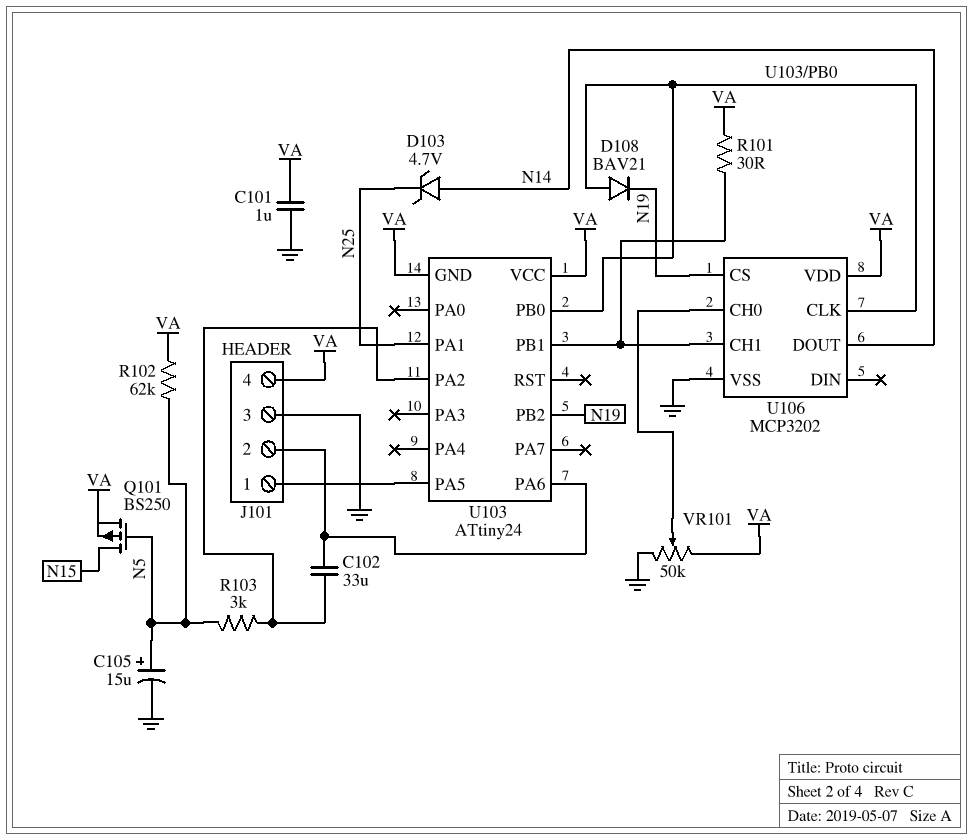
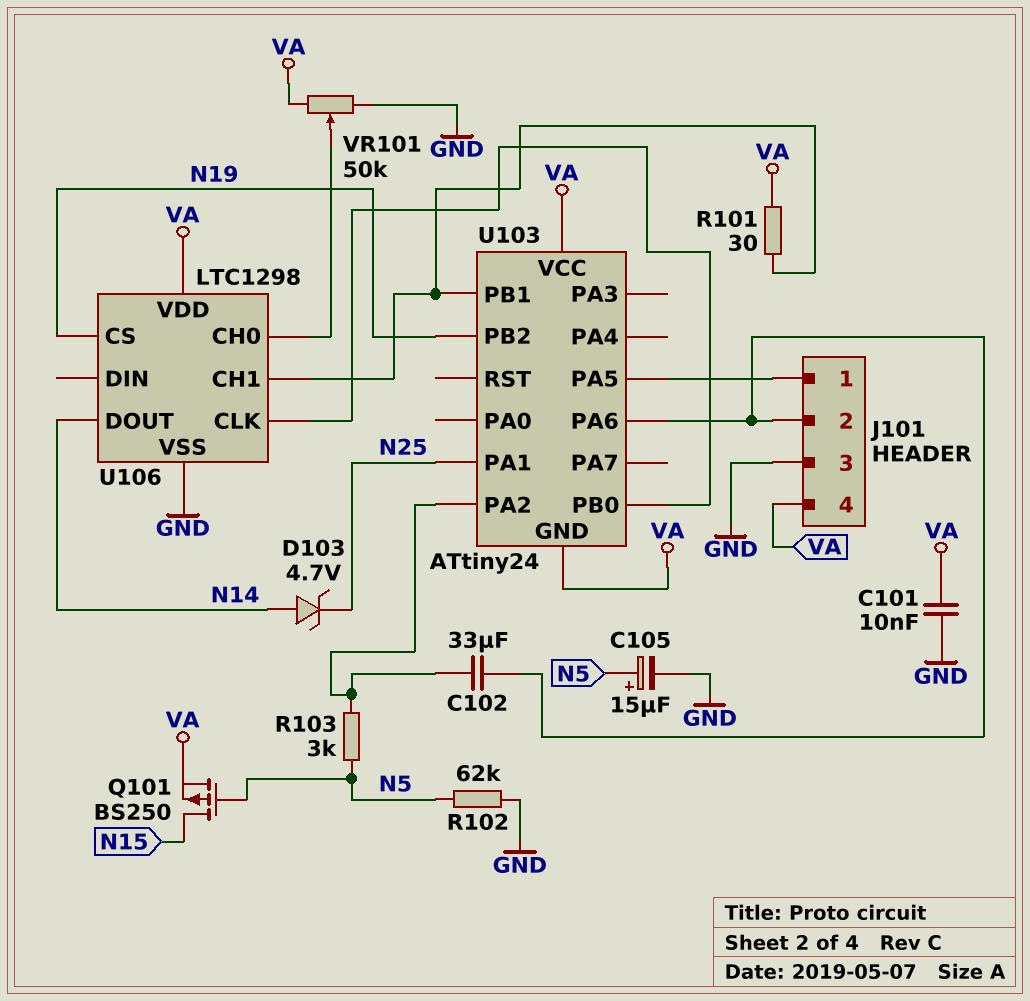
C101: 1uF (GND, VA) -> 10nF (GND, VA)
D108: diode BAV21 (A U103/PB0, K N19) -> none
R102: 62k (N5, VA) -> 62k (GND, N5)
U106: MCP3202 -> LTC1298

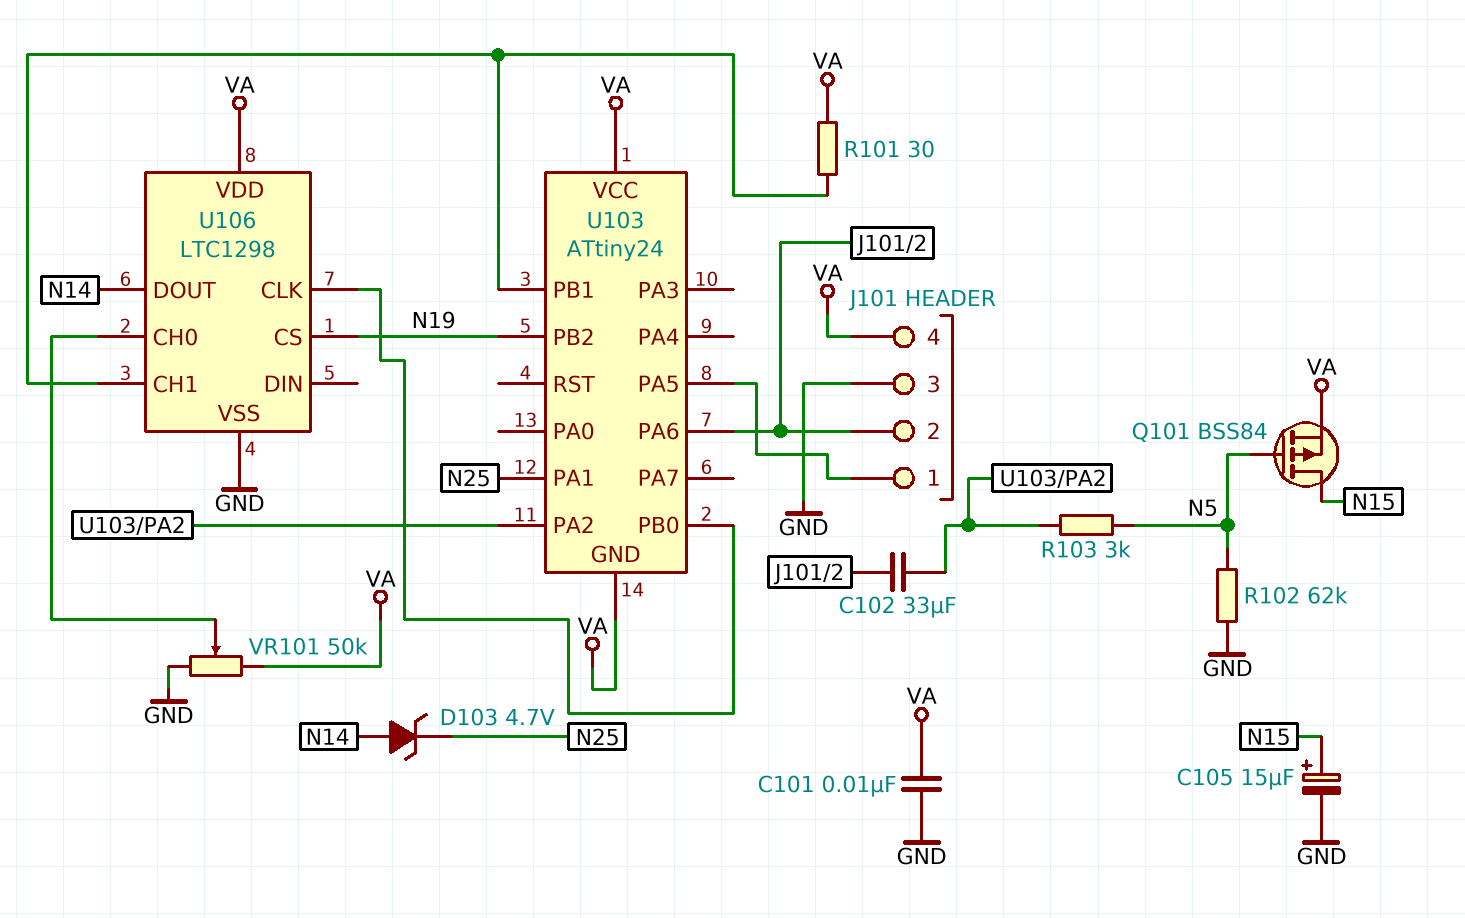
C105: 15uF (plus N5, minus GND) -> 15uF (plus N15, minus GND)
Q101: PMOS BS250 (G N5, D N15, S VA) -> PMOS BSS84 (G N5, D N15, S VA)

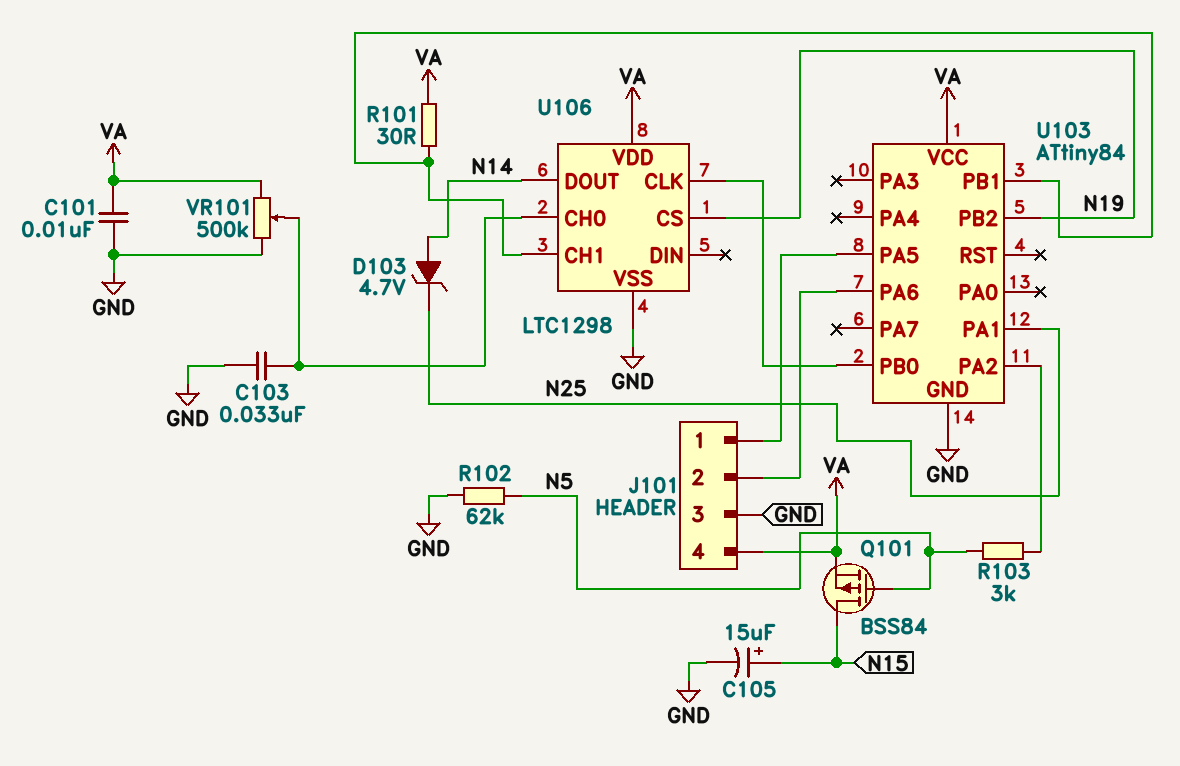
C102: 33uF (J101/2, U103/PA2) -> none
C103: none -> 33nF (GND, U106/CH0)
U103: ATtiny24 -> ATtiny84
U103 pin GND: VA -> GND
VR101: 50k (GND, VA, wiper U106/CH0) -> 500k (GND, VA, wiper U106/CH0)

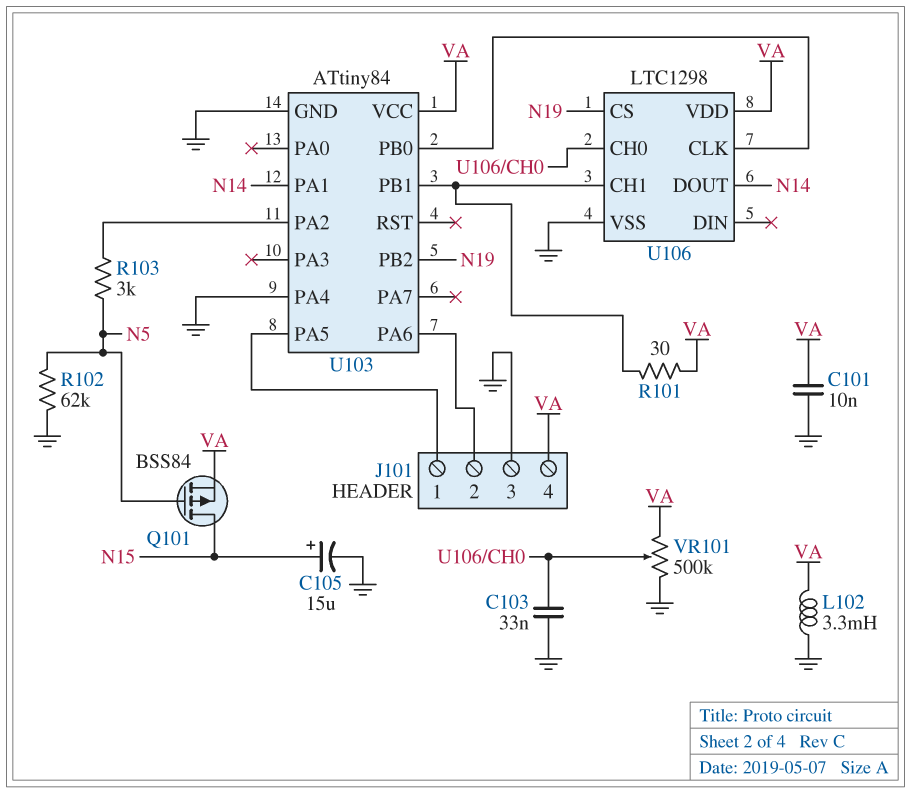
D103: zener 4.7V (A N14, K N25) -> none
L102: none -> 3.3mH (GND, VA)
U103 pin PA1: N25 -> N14
U103 pin PA4: none -> GND

